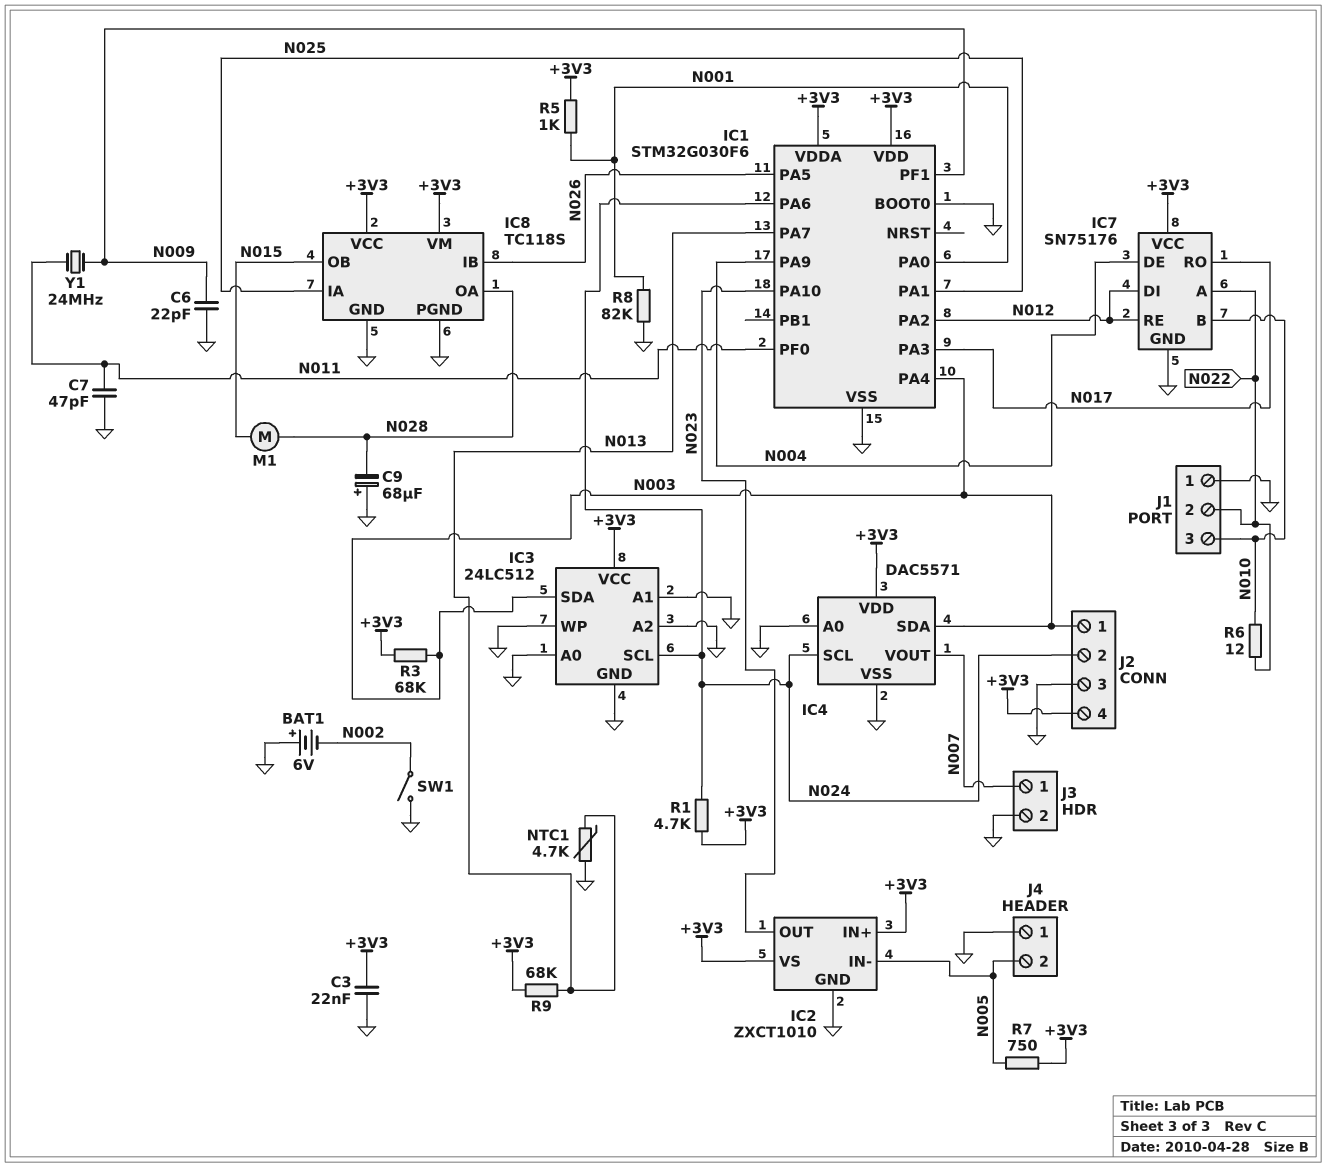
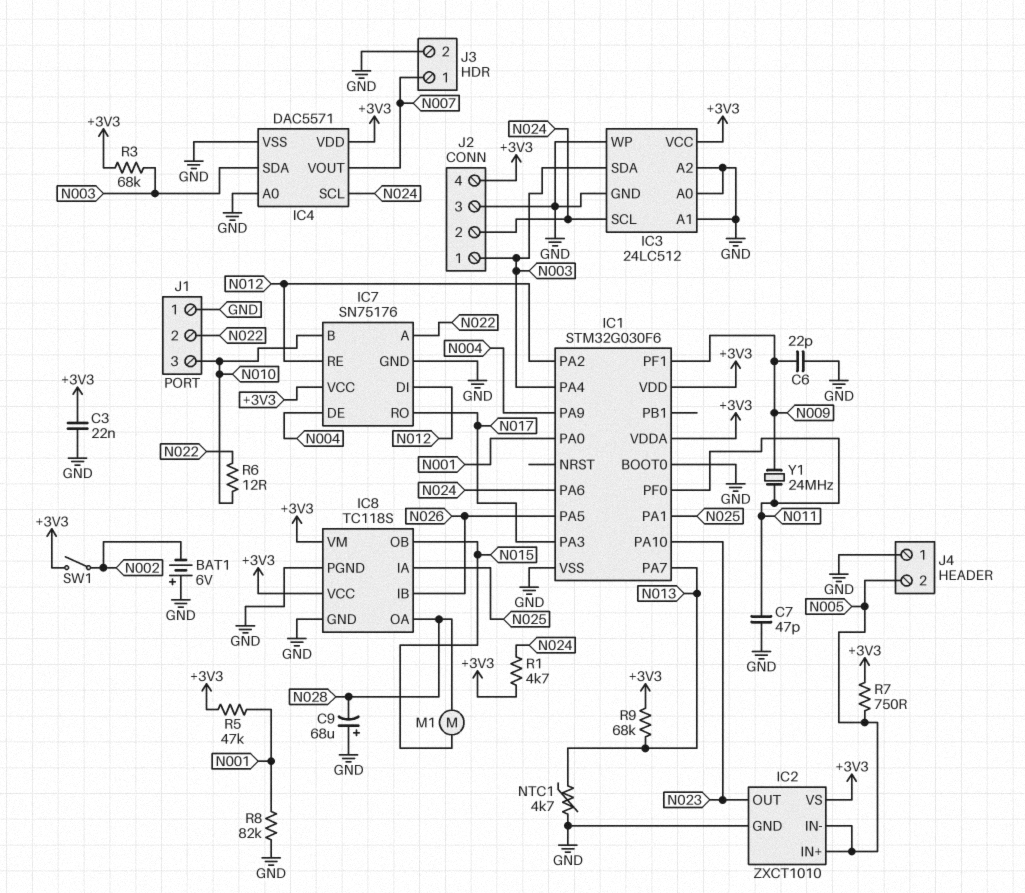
IC2 pin IN+: +3V3 -> N005
R5: 1k (+3V3, N001) -> 47k (+3V3, N001)
SW1: switch (GND, N002) -> switch (+3V3, N002)

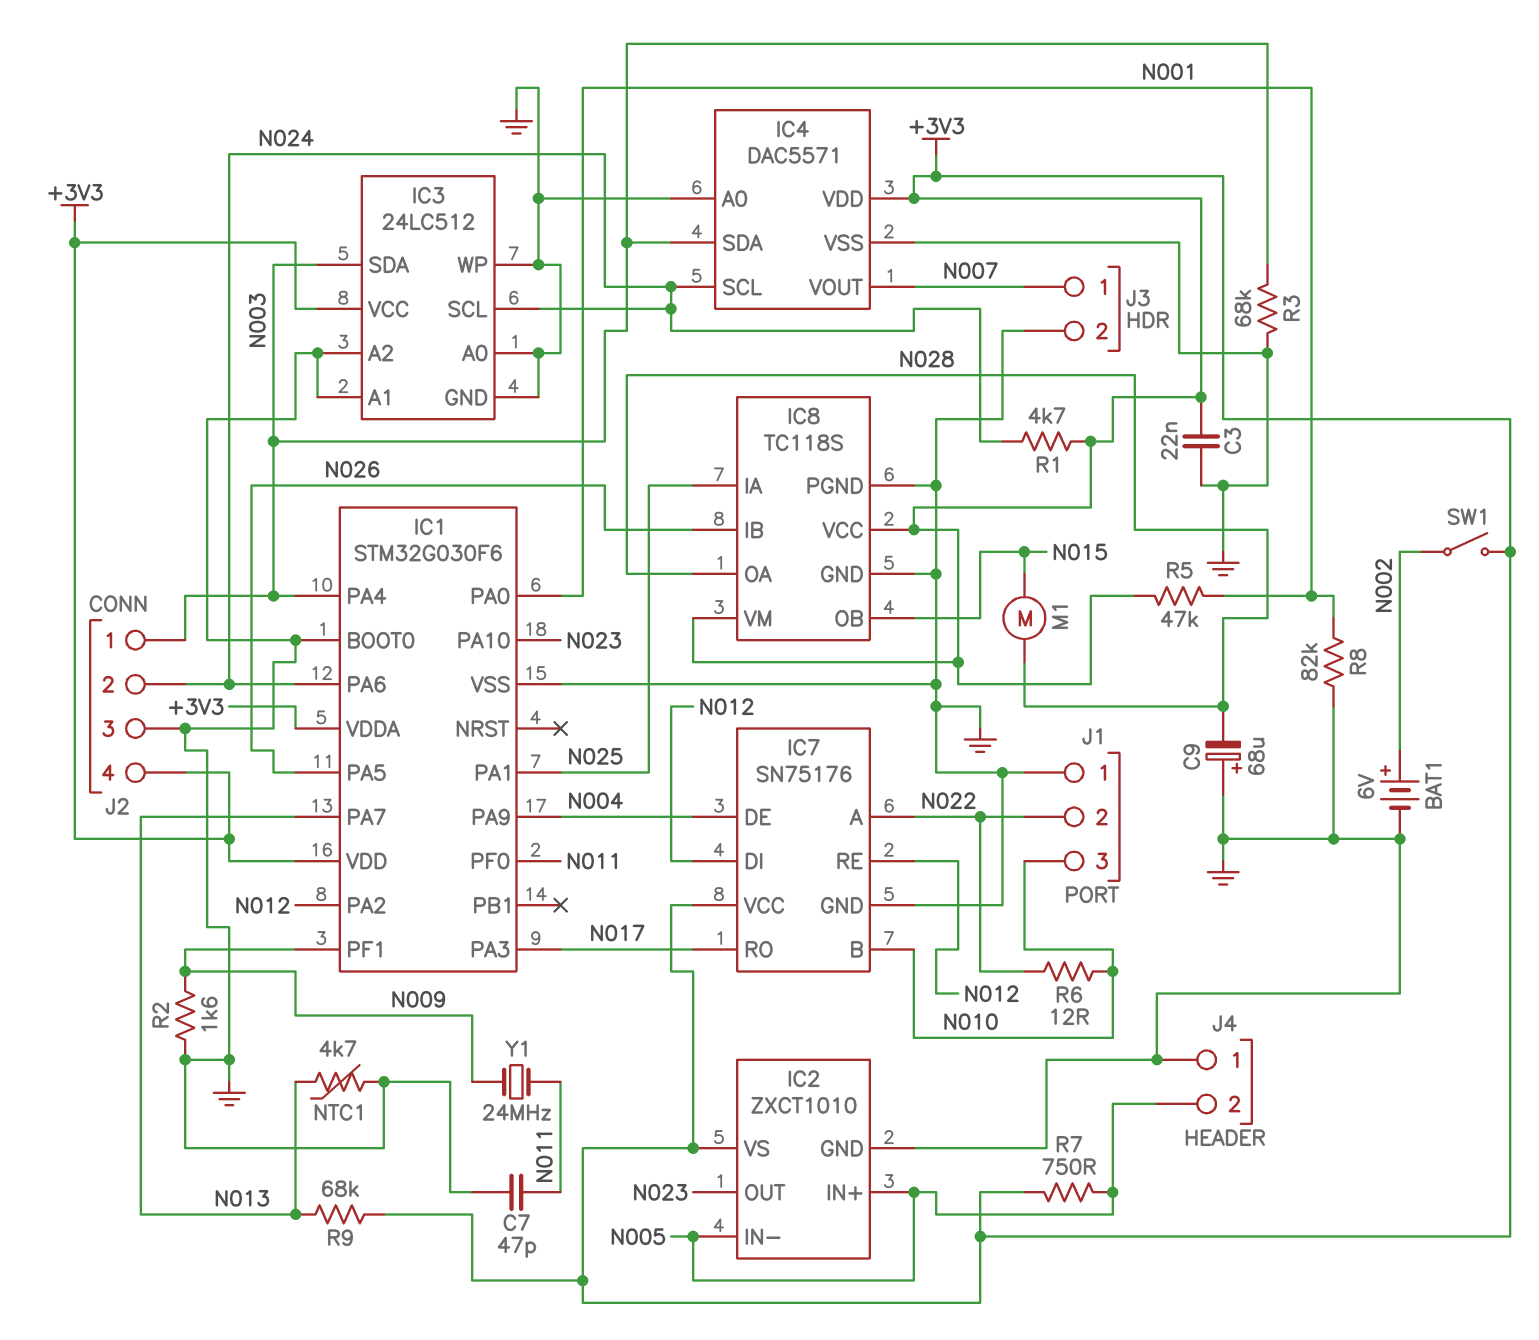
BAT1: 6V (plus GND, minus N002) -> 6V (plus N002, minus GND)
C6: 22pF (GND, N009) -> none
R2: none -> 1.6k (GND, N009)
R3: 68k (+3V3, N003) -> 68k (GND, N003)

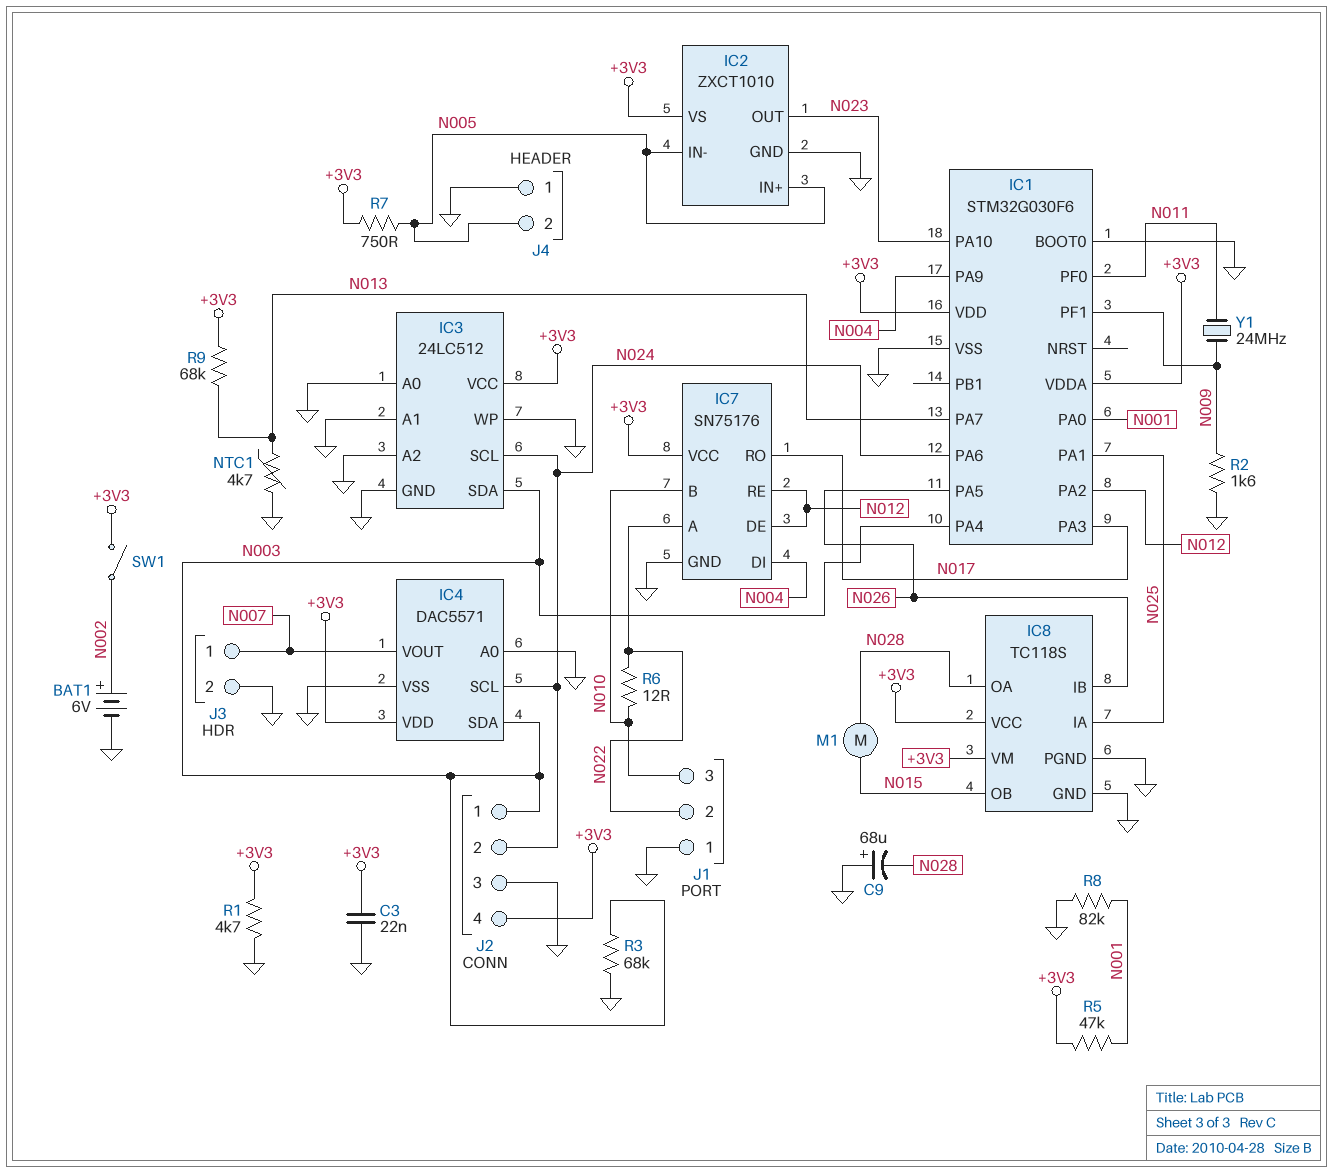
C7: 47pF (GND, N011) -> none
IC7 pin DE: N004 -> N012
IC7 pin DI: N012 -> N004
R1: 4.7k (+3V3, N024) -> 4.7k (+3V3, GND)

